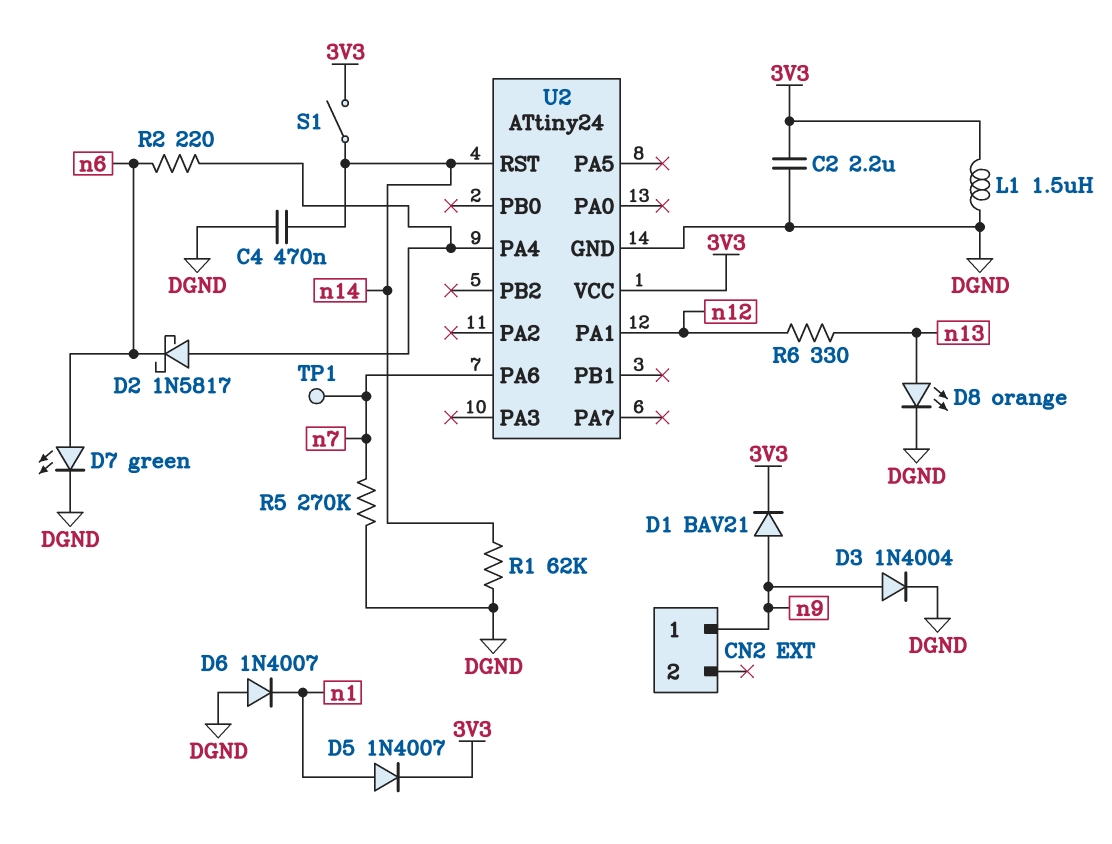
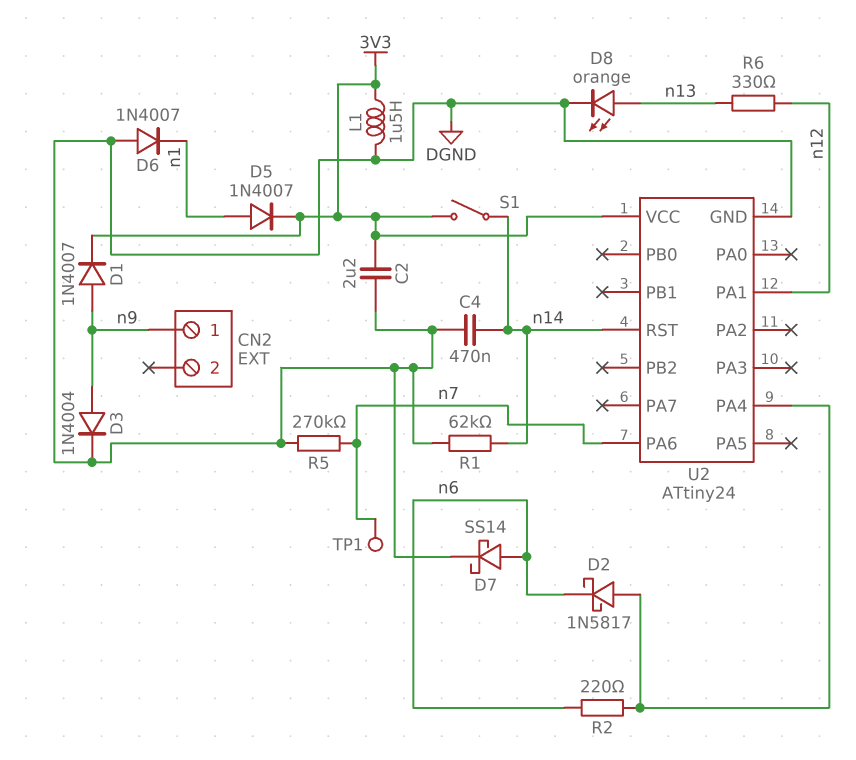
D1: diode BAV21 (A n9, K 3V3) -> diode 1N4007 (A n9, K 3V3)
D7: LED green (A n6, K DGND) -> schottky SS14 (A n6, K DGND)

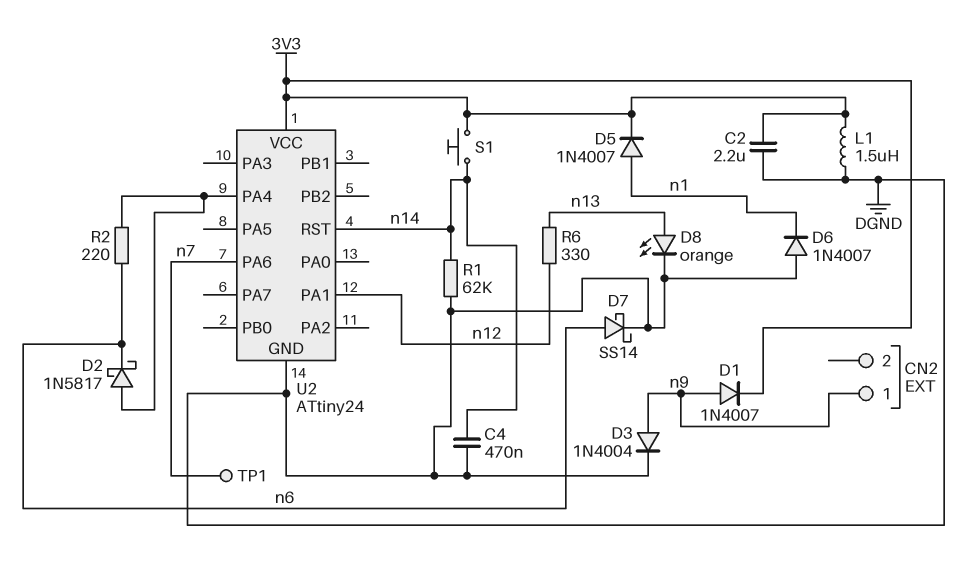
R5: 270k (DGND, n7) -> none
S1: switch (3V3, n14) -> button (3V3, n14)

